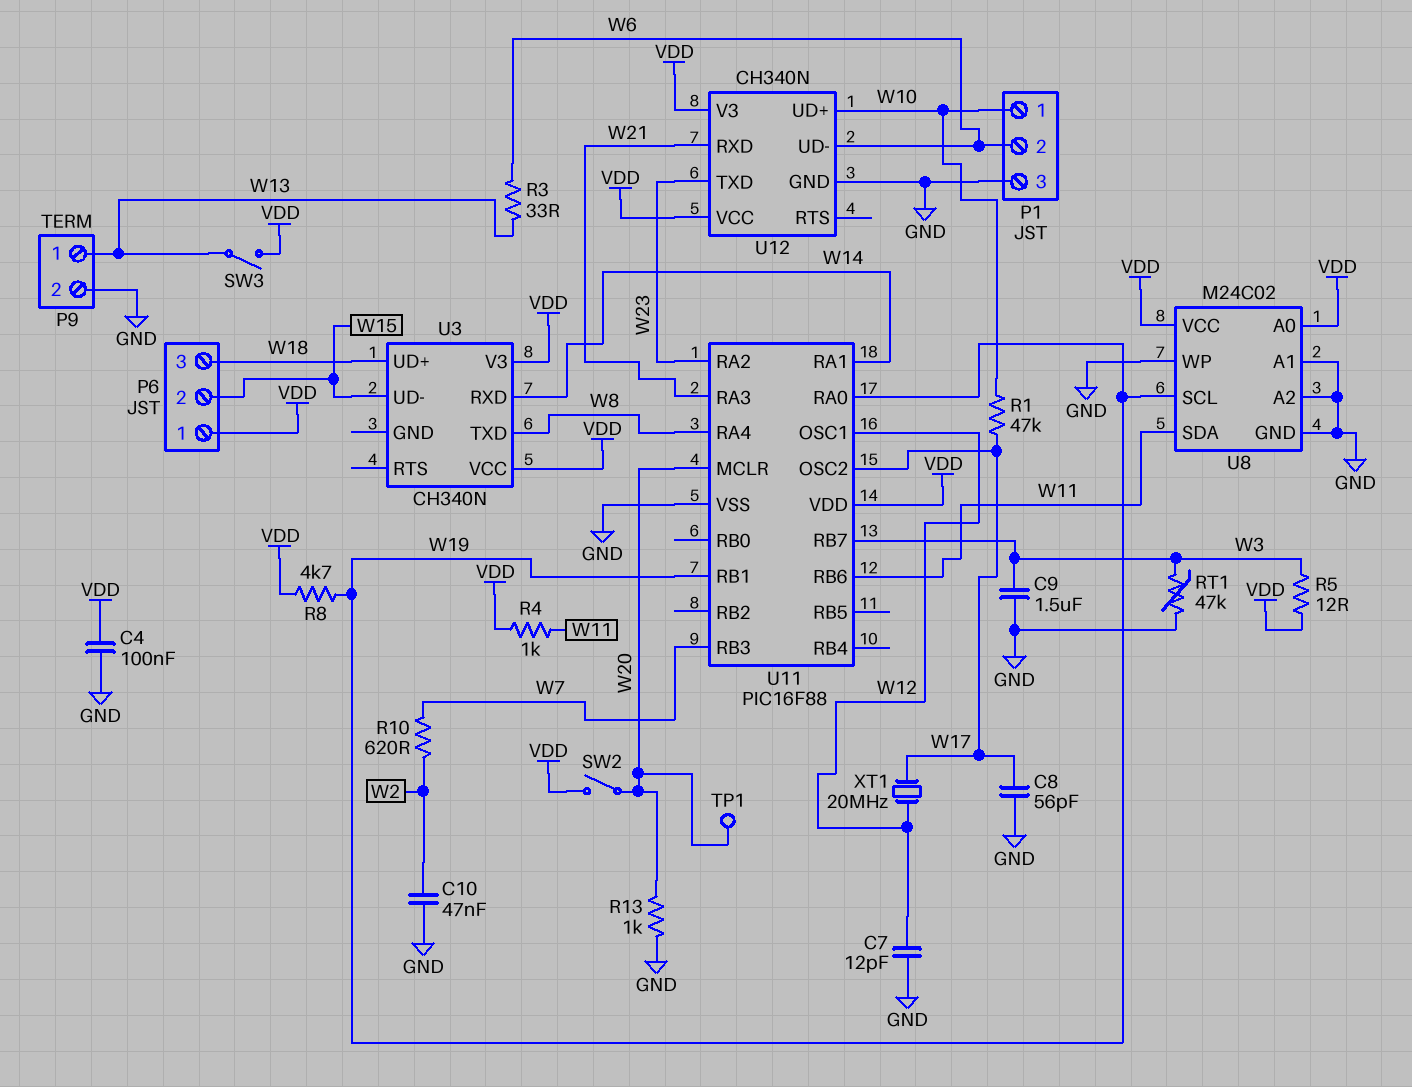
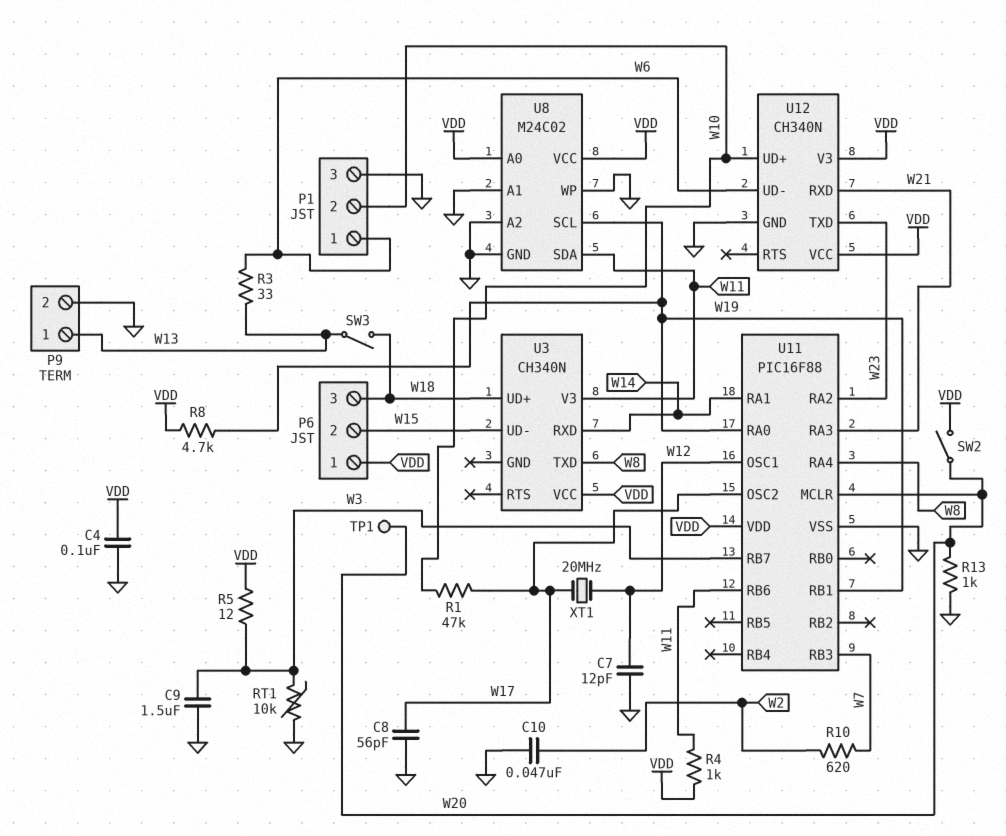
P1 pin 1: W10 -> W6
P1 pin 2: W6 -> W10
RT1: 47k (GND, W3) -> 10k (GND, W3)
SW3: switch (VDD, W13) -> switch (W13, W18)
U3 pin V3: VDD -> W11

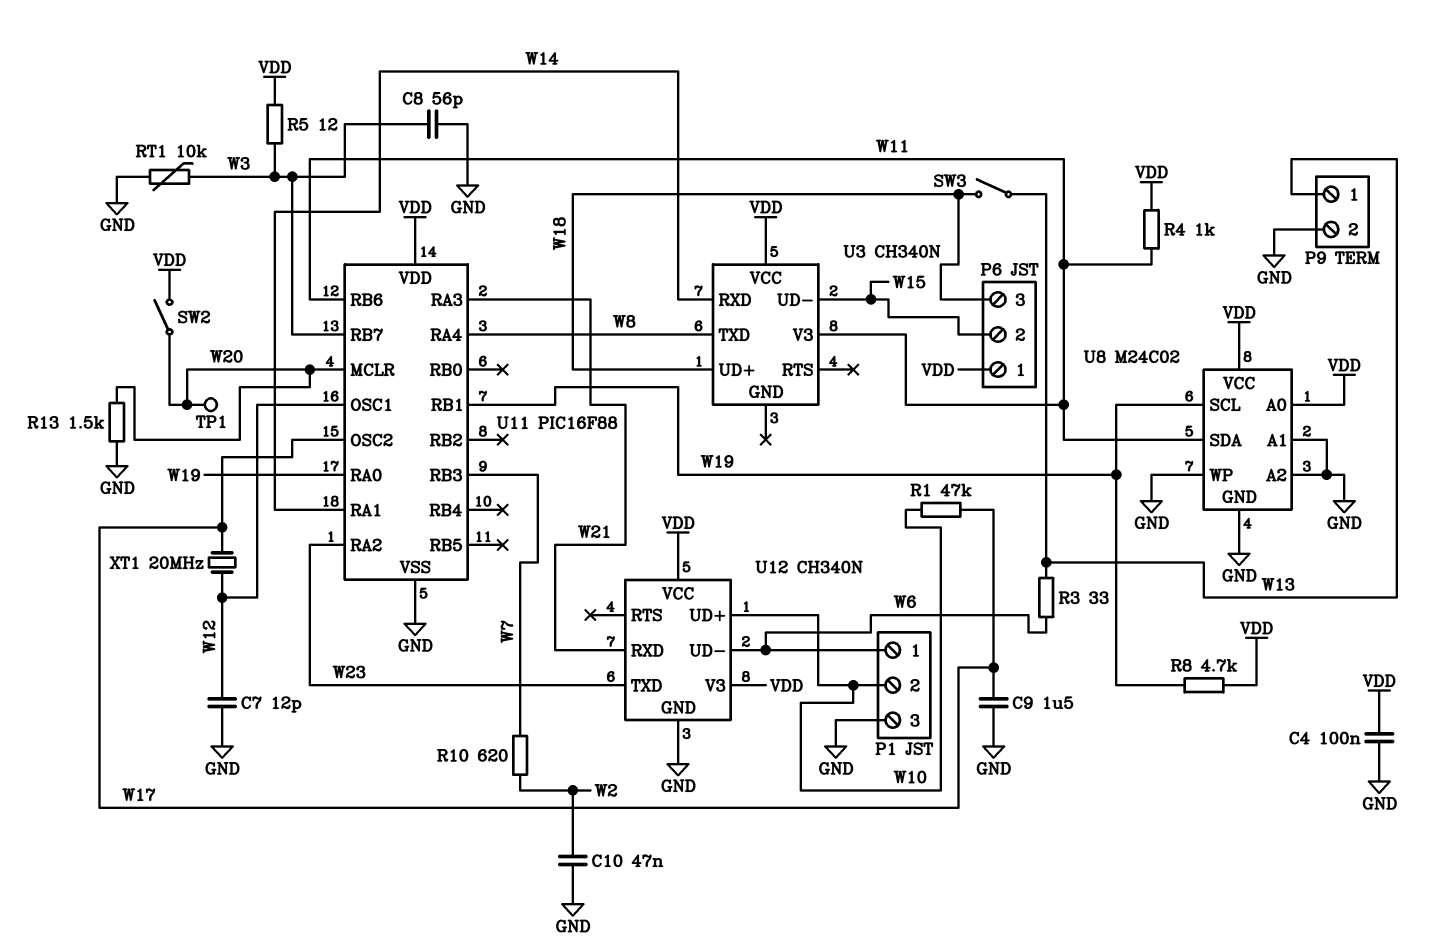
C8: 56pF (GND, W17) -> 56pF (GND, W3)
C9: 1.5uF (GND, W3) -> 1.5uF (GND, W17)
R13: 1k (GND, W20) -> 1.5k (GND, W20)

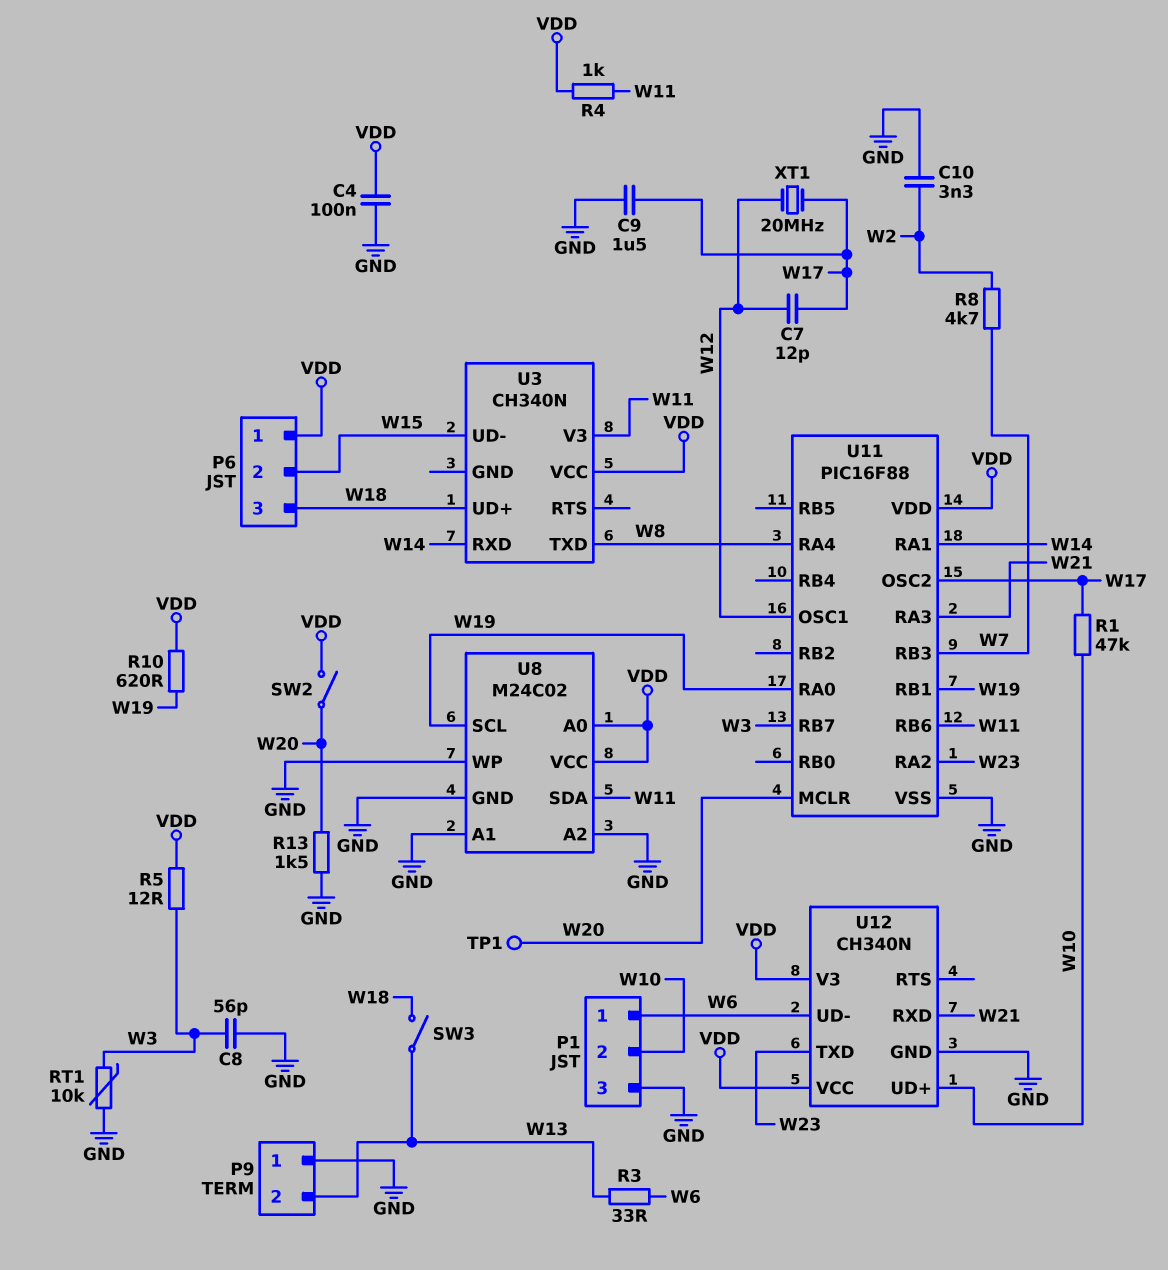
C7: 12pF (GND, W12) -> 12pF (W12, W17)
C10: 47nF (GND, W2) -> 3.3nF (GND, W2)
P9 pin 1: W13 -> GND
P9 pin 2: GND -> W13
R8: 4.7k (VDD, W19) -> 4.7k (W2, W7)
R10: 620 (W2, W7) -> 620 (VDD, W19)

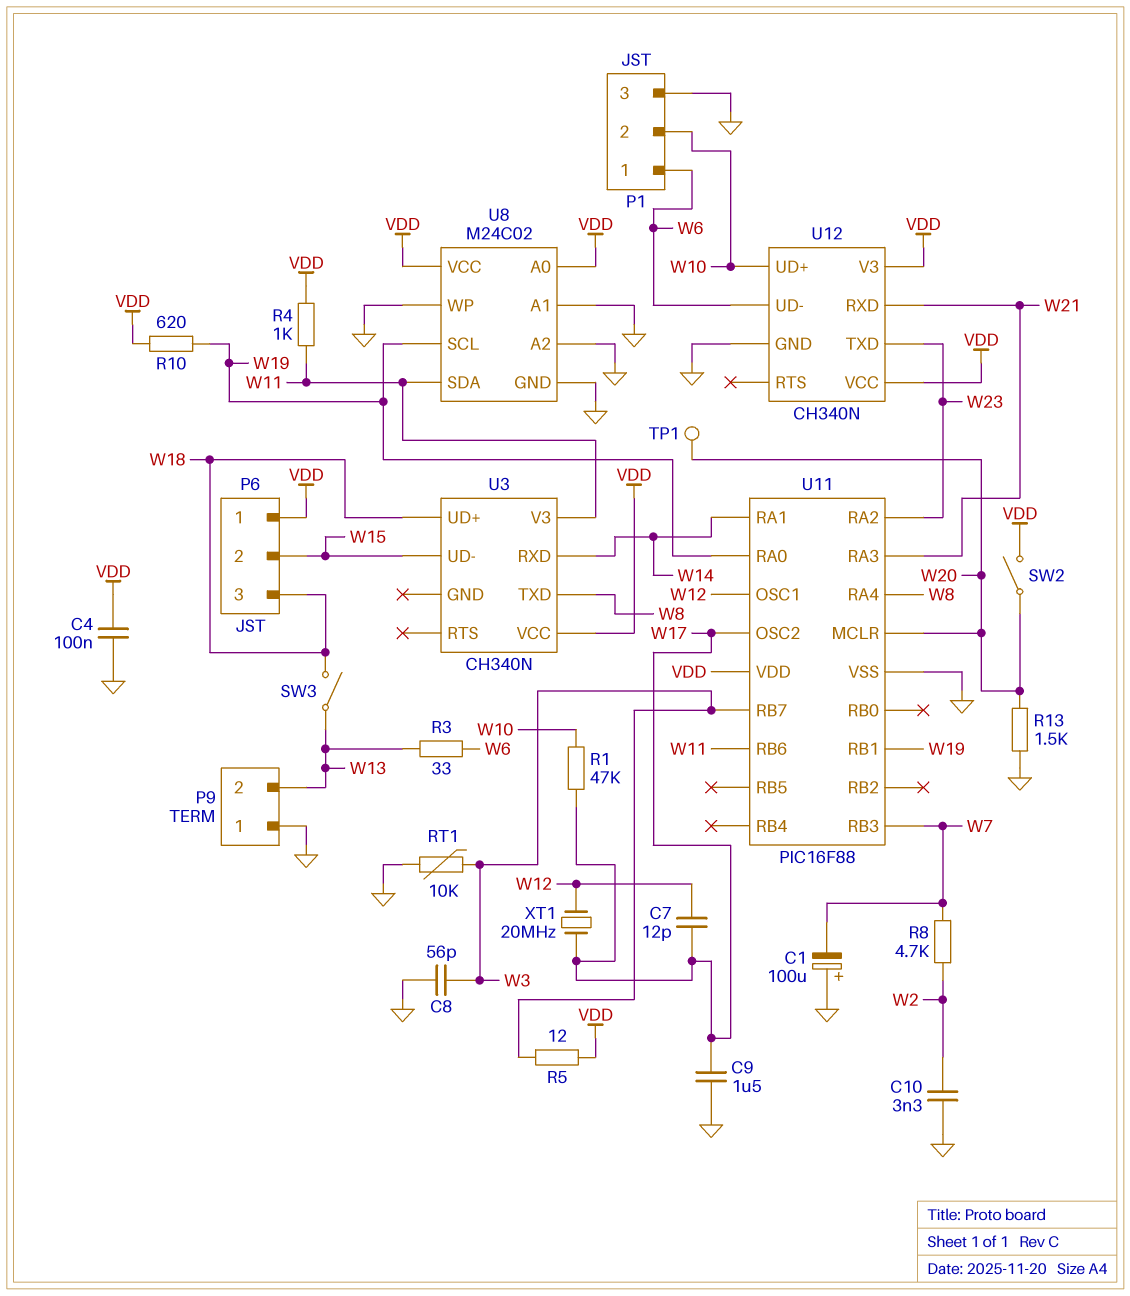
C1: none -> 100uF (plus GND, minus W7)

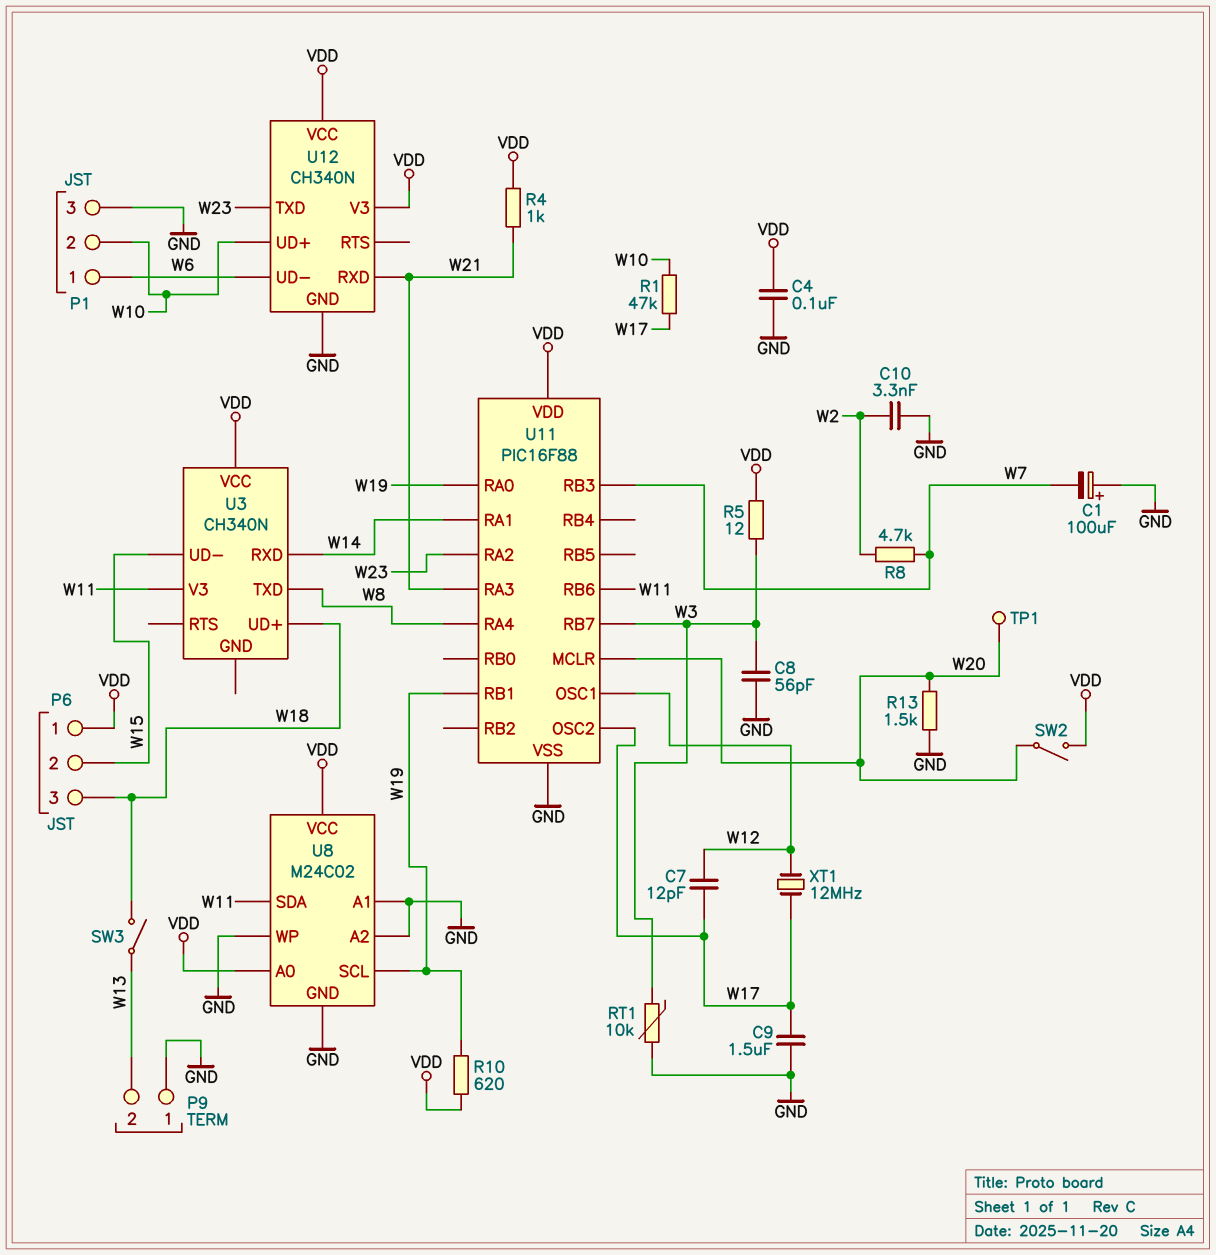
R3: 33 (W6, W13) -> none
R4: 1k (VDD, W11) -> 1k (VDD, W21)
XT1: 20MHz (W12, W17) -> 12MHz (W12, W17)

